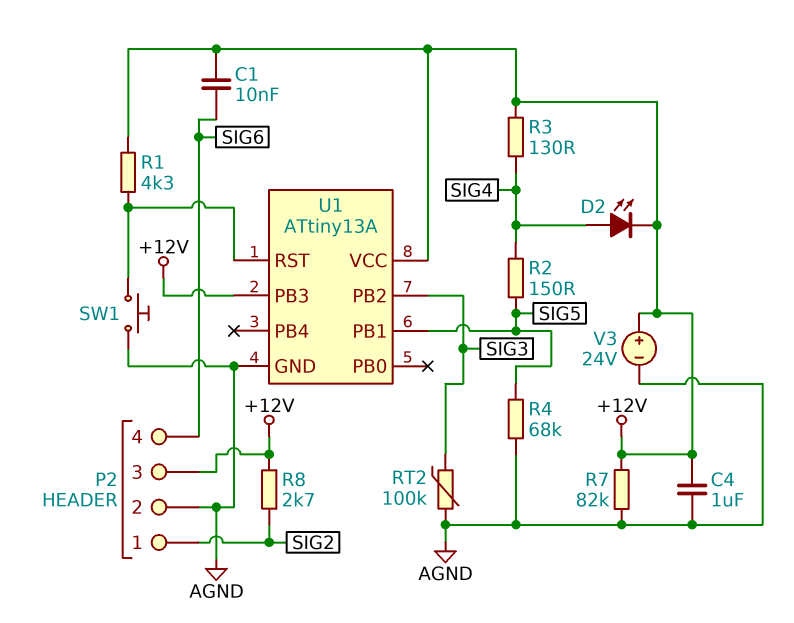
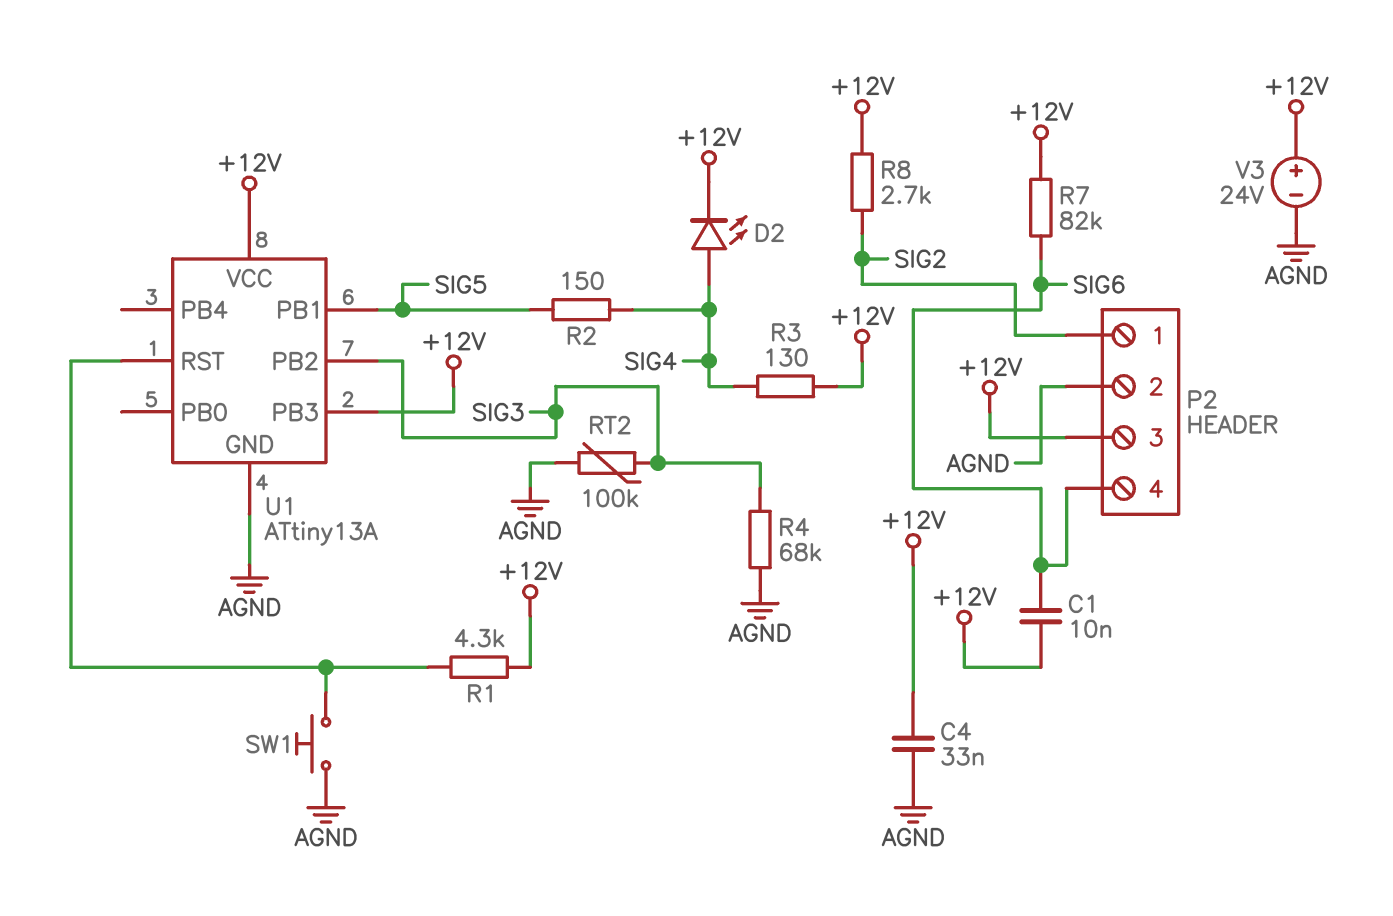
C4: 1uF (+12V, AGND) -> 33nF (+12V, AGND)
R4: 68k (AGND, SIG5) -> 68k (AGND, SIG3)
R7: 82k (+12V, AGND) -> 82k (+12V, SIG6)

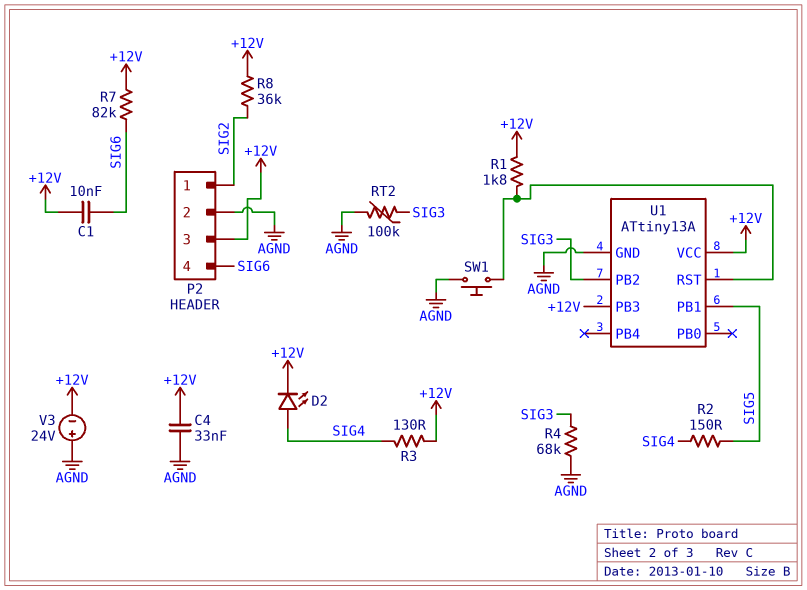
R1: 4.3k (+12V, U1/RST) -> 1.8k (+12V, U1/RST)
R8: 2.7k (+12V, SIG2) -> 36k (+12V, SIG2)
V3: 24V (plus +12V, minus AGND) -> 24V (plus AGND, minus +12V)

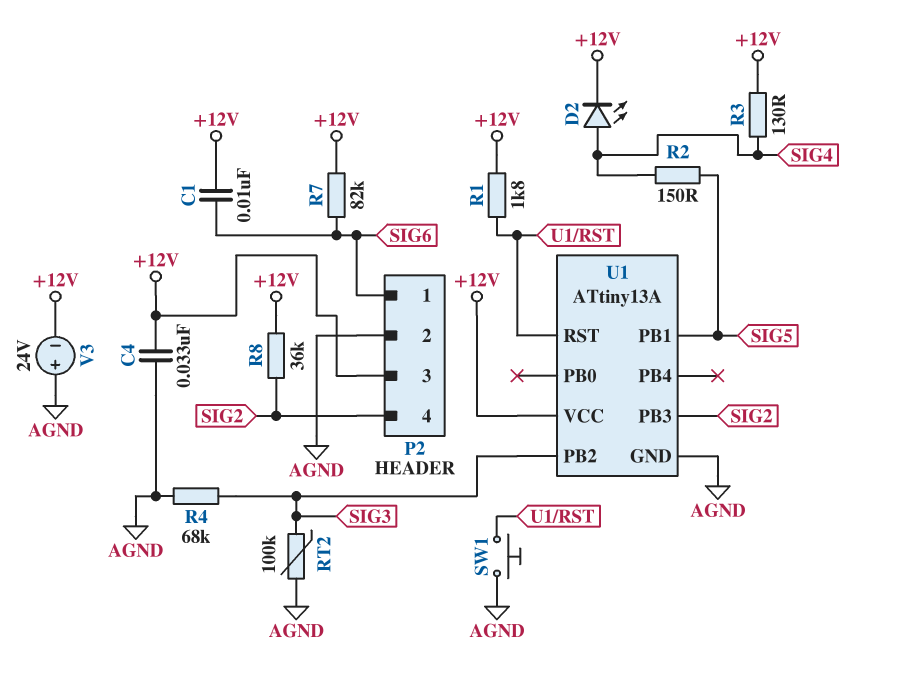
P2 pin 1: SIG2 -> SIG6
P2 pin 4: SIG6 -> SIG2
U1 pin PB3: +12V -> SIG2

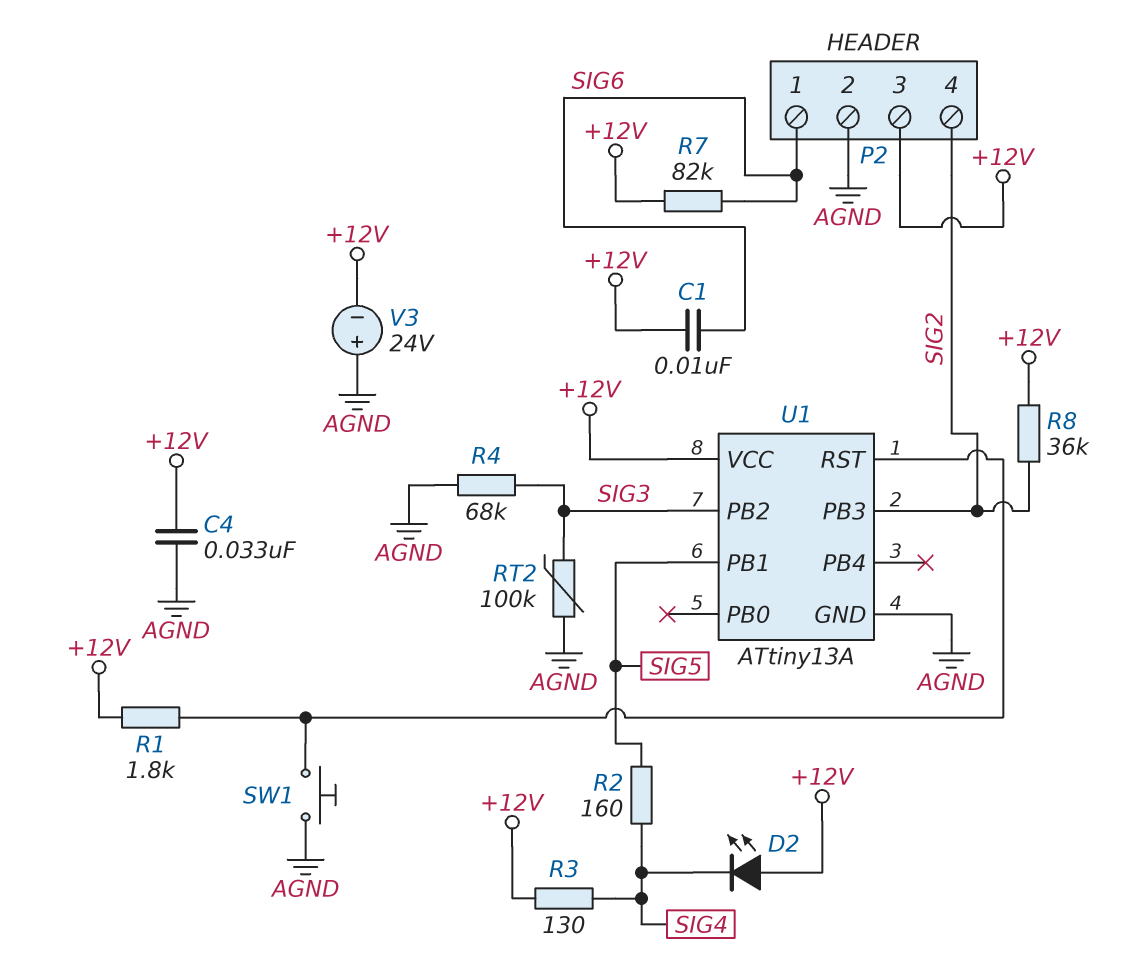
D2: LED (A SIG4, K +12V) -> LED (A +12V, K SIG4)
R2: 150 (SIG4, SIG5) -> 160 (SIG4, SIG5)

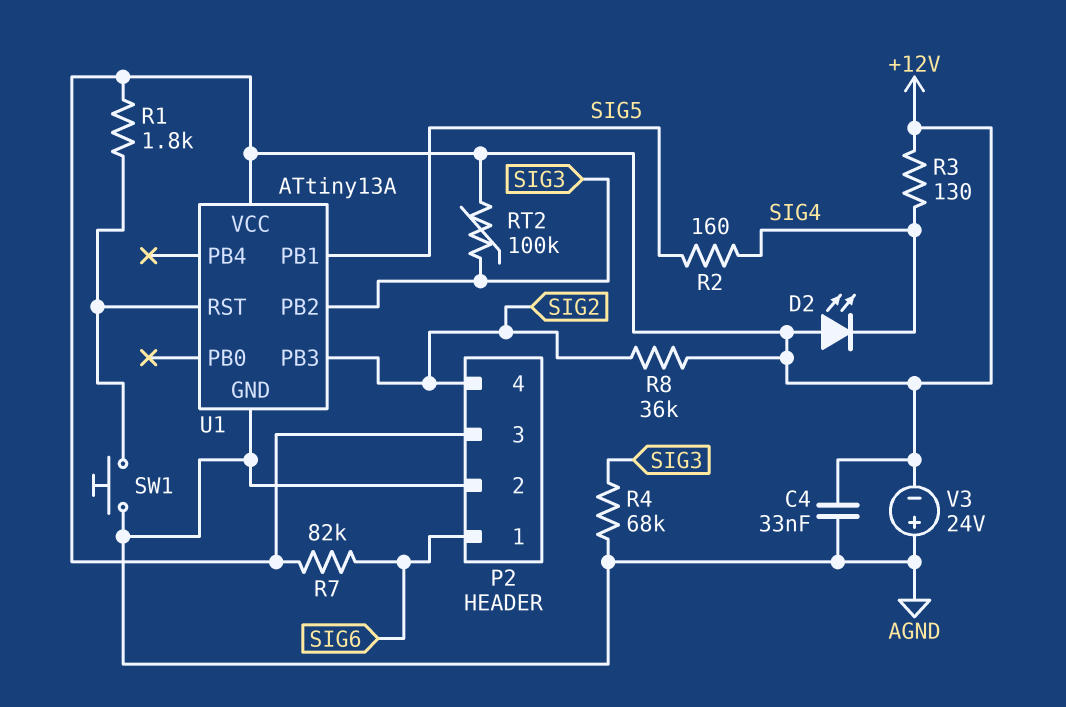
C1: 10nF (+12V, SIG6) -> none
RT2: 100k (AGND, SIG3) -> 100k (+12V, SIG3)

